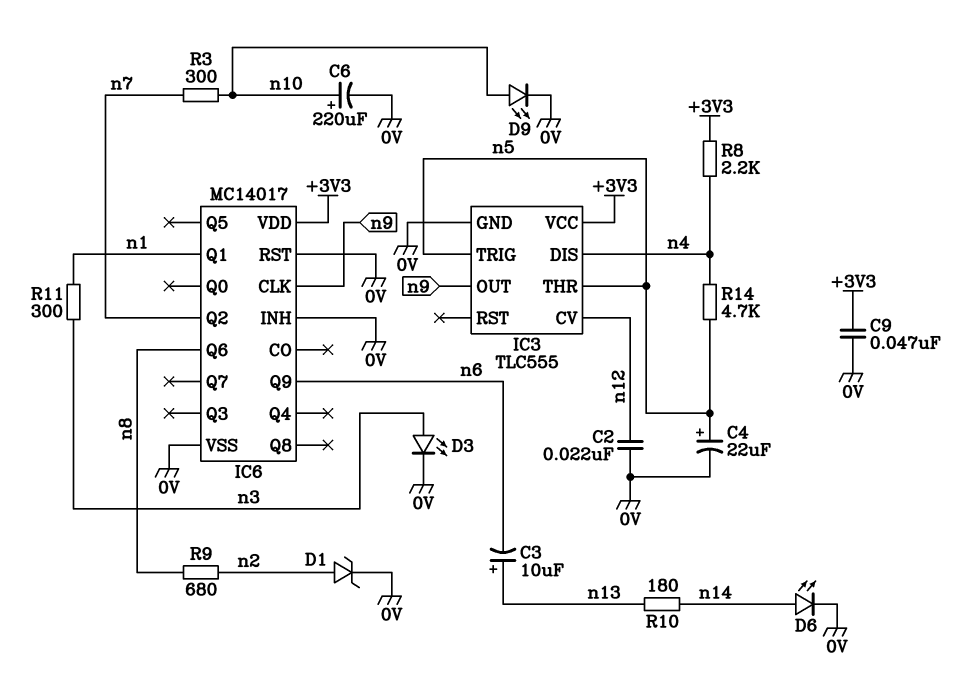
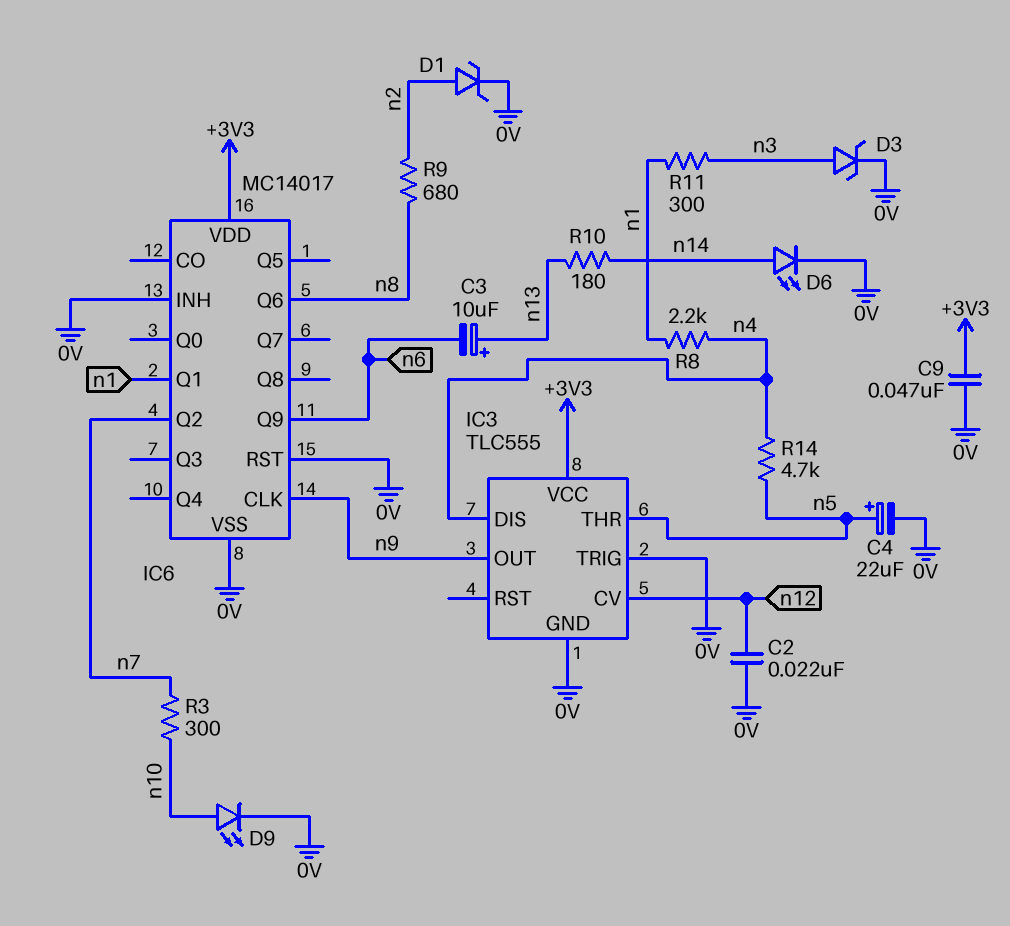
C6: 220uF (plus n10, minus 0V) -> none
D3: LED (A n3, K 0V) -> zener (A n3, K 0V)
IC3 pin TRIG: n5 -> 0V
R8: 2.2k (+3V3, n4) -> 2.2k (n1, n4)

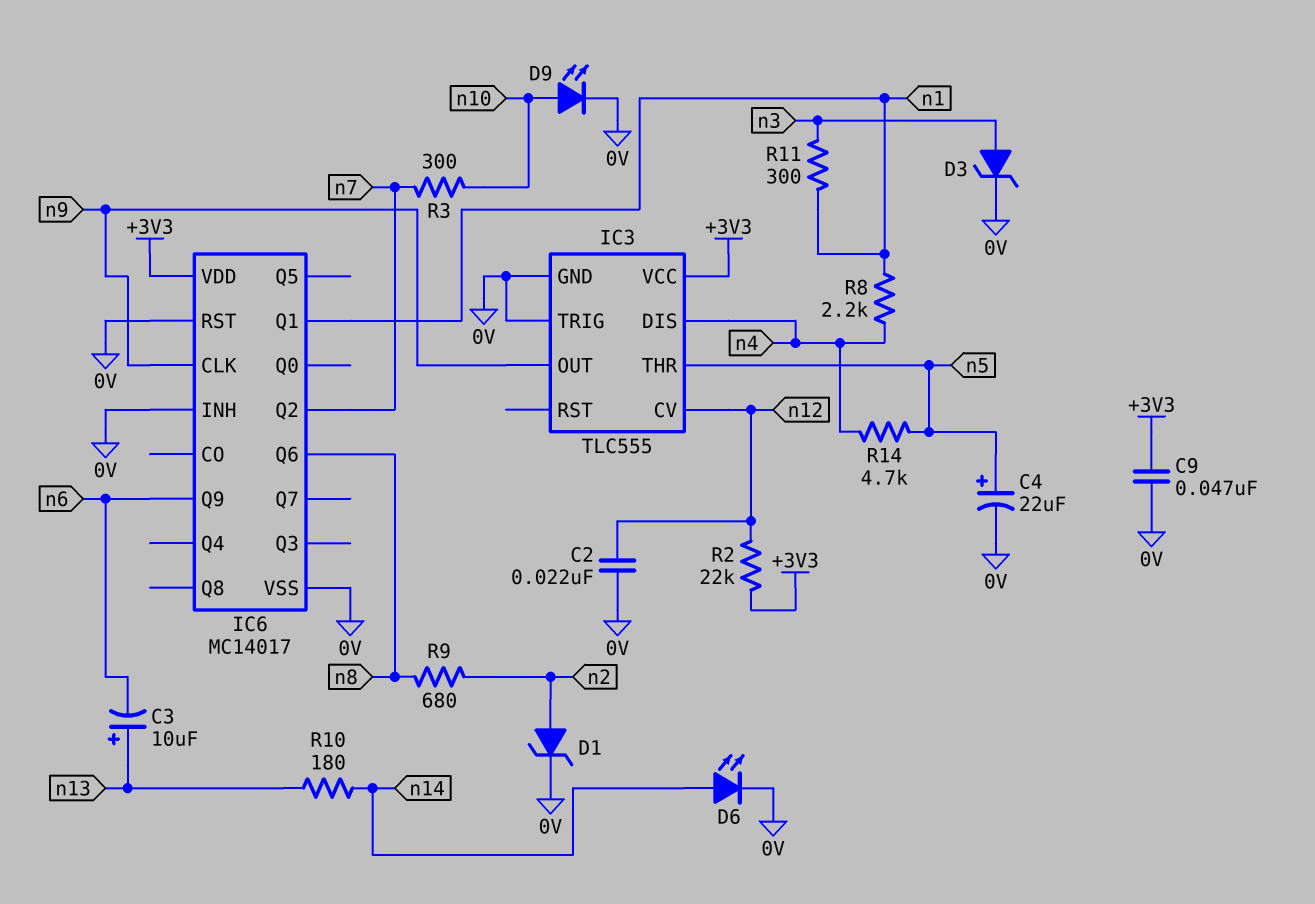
R2: none -> 22k (+3V3, n12)

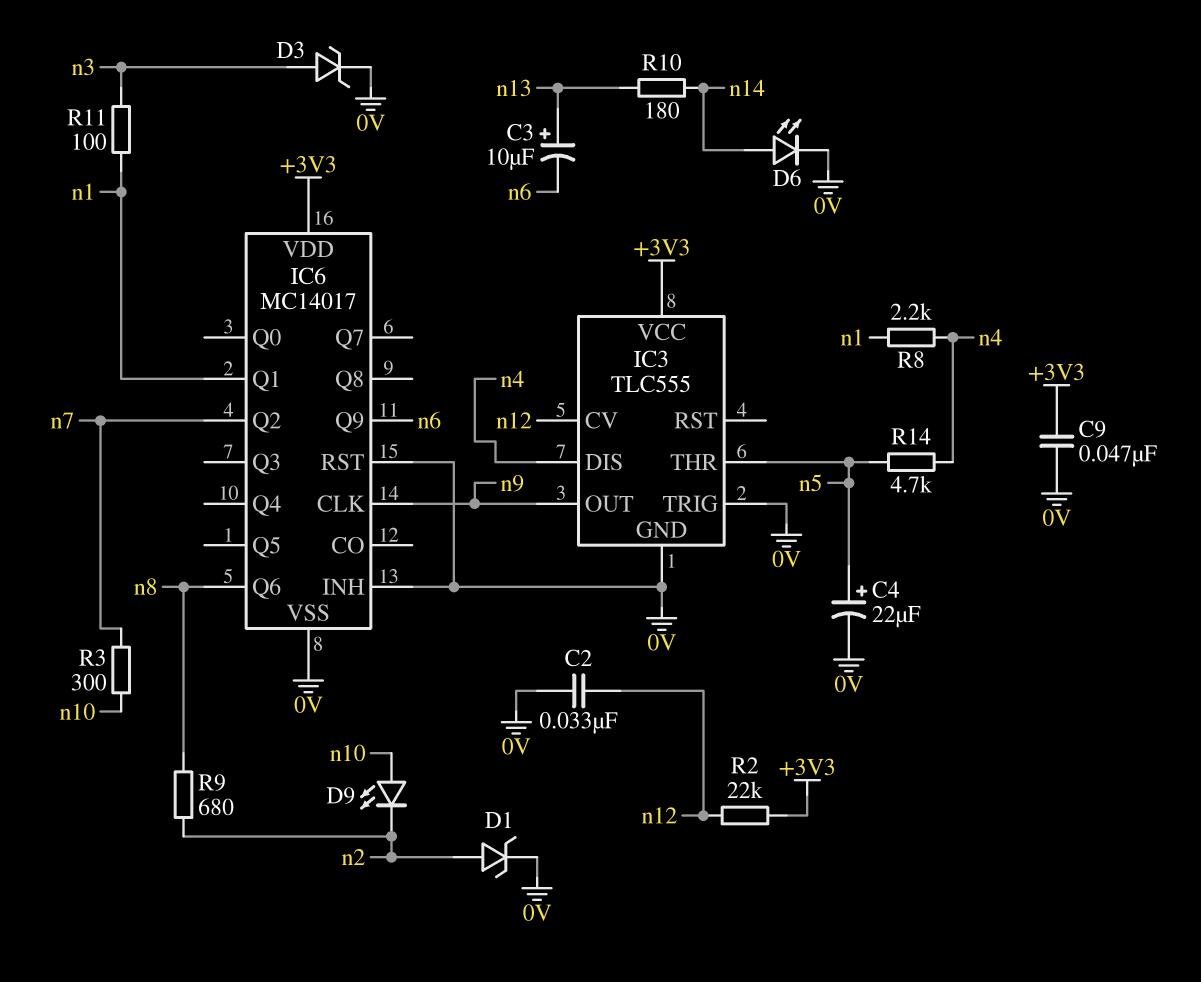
C2: 22nF (0V, n12) -> 33nF (0V, n12)
D9: LED (A n10, K 0V) -> LED (A n10, K n2)
R11: 300 (n1, n3) -> 100 (n1, n3)

